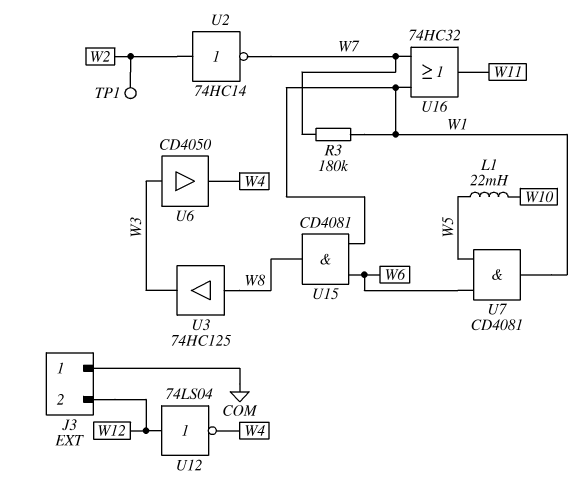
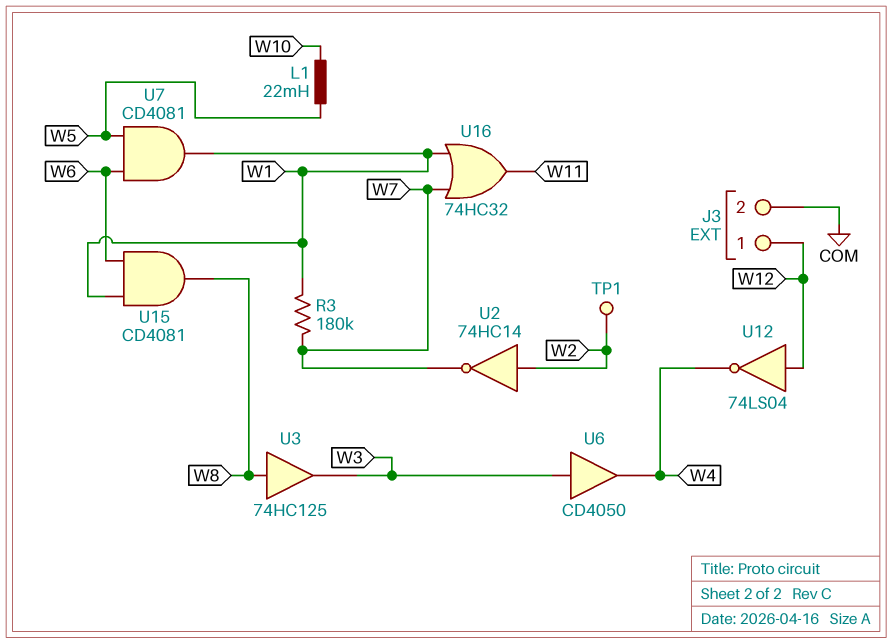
J3 pin 1: COM -> W12
J3 pin 2: W12 -> COM

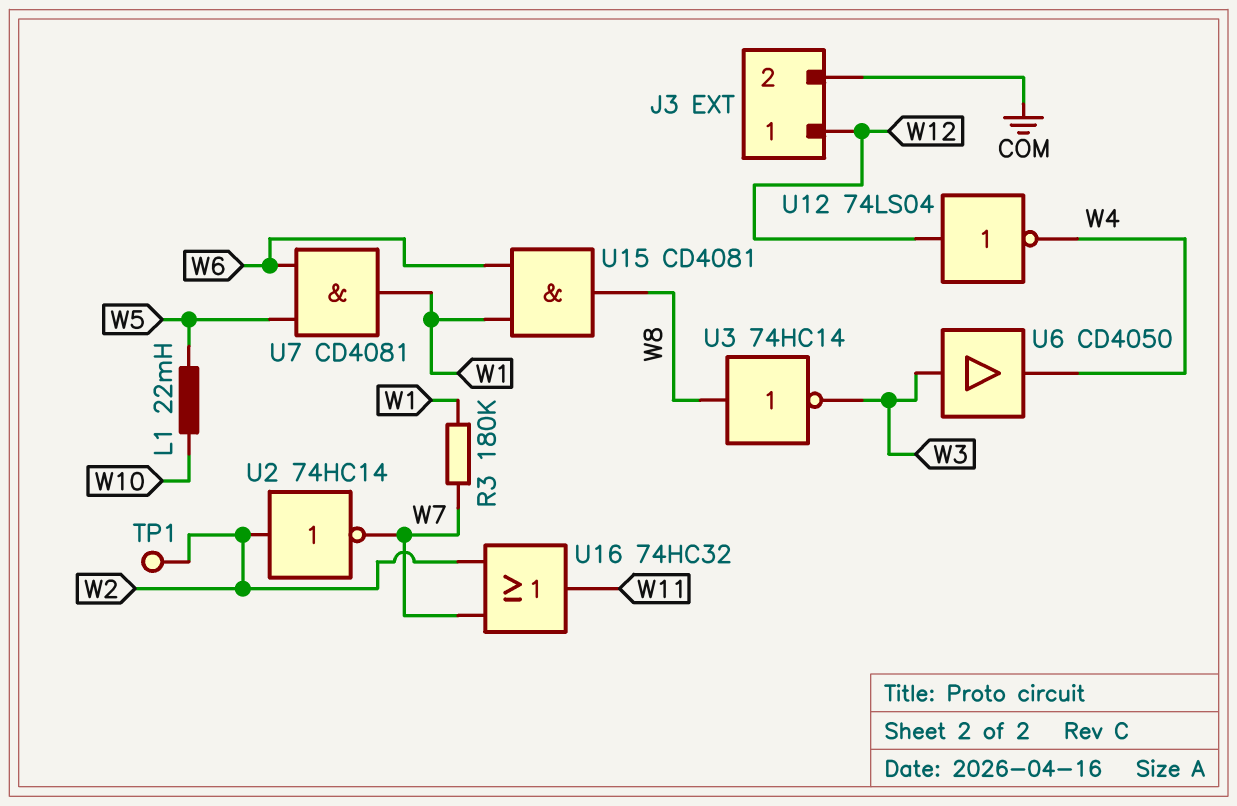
U3: buffer 74HC125 (in W8, out W3) -> NOT 74HC14 (in W8, out W3)
U16: OR 74HC32 (in W1, in W7, out W11) -> OR 74HC32 (in W2, in W7, out W11)

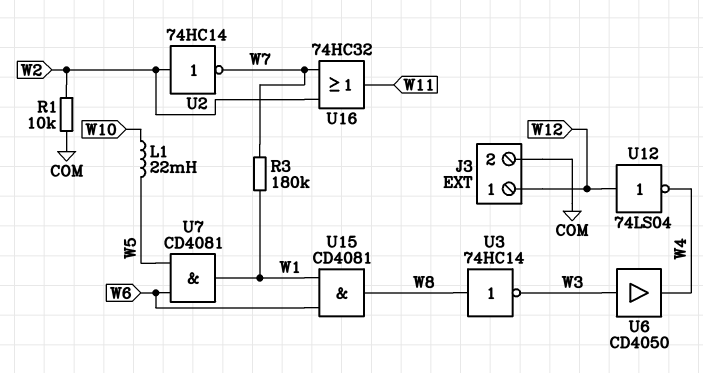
R1: none -> 10k (COM, W2)
TP1: test point (W2) -> none

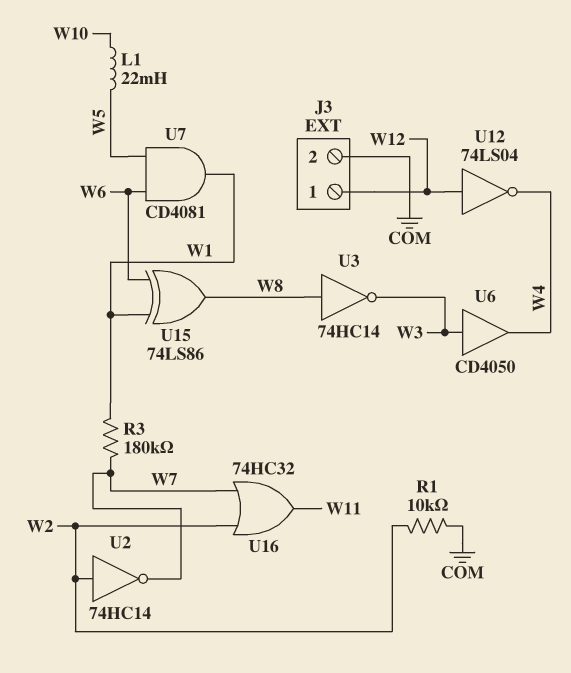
U15: AND CD4081 (in W1, in W6, out W8) -> XOR 74LS86 (in W1, in W6, out W8)

